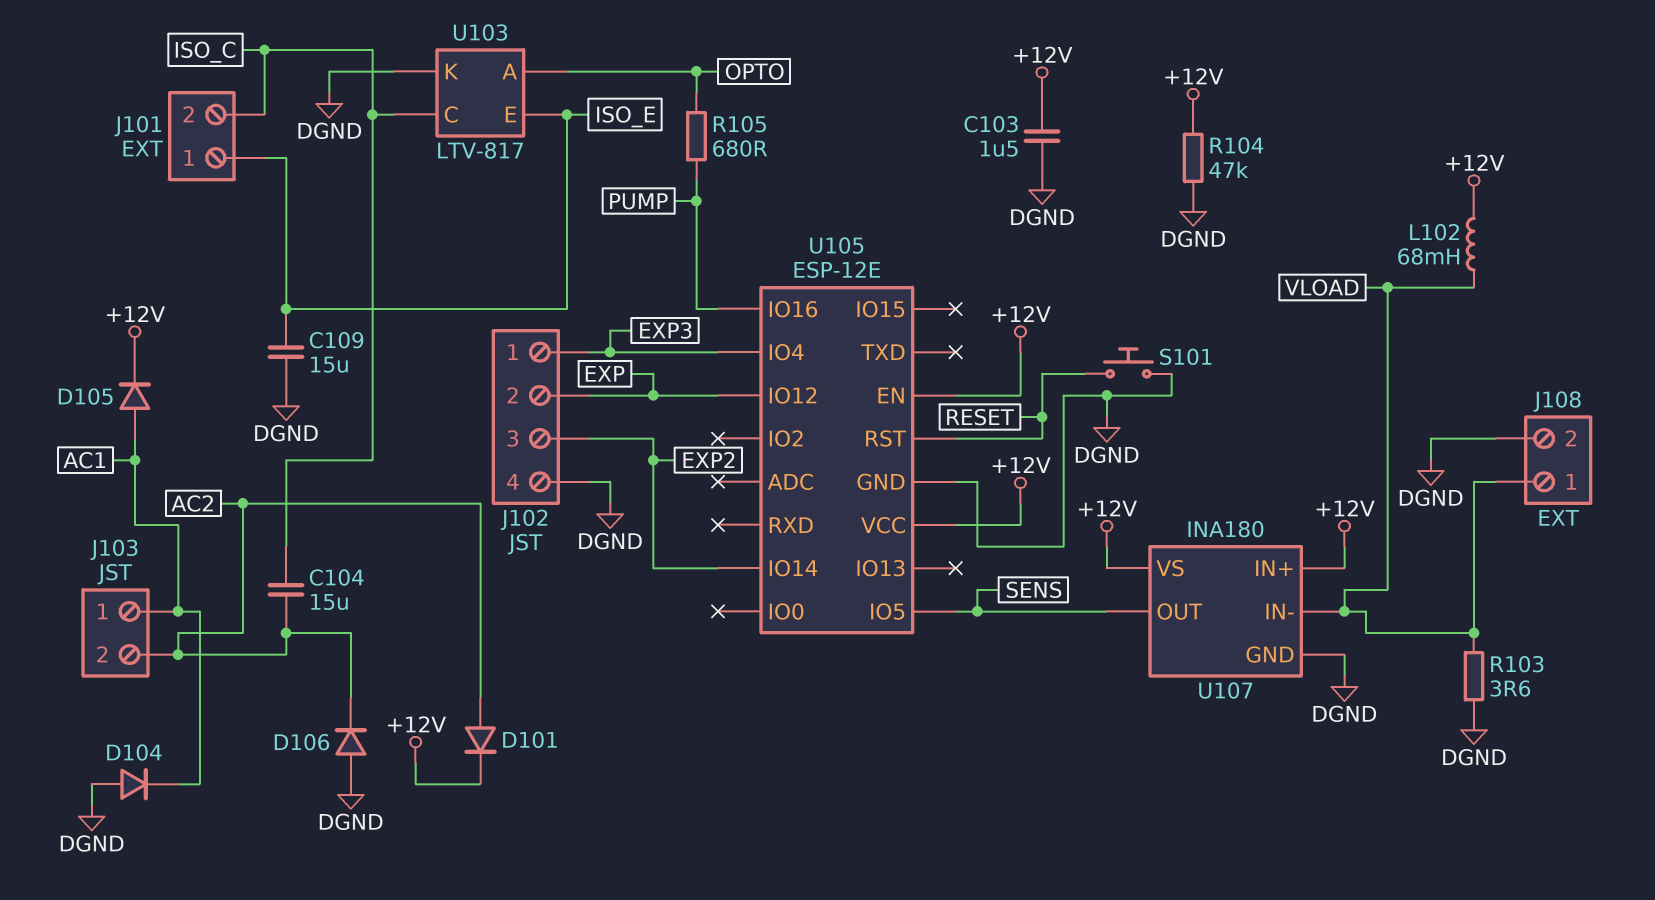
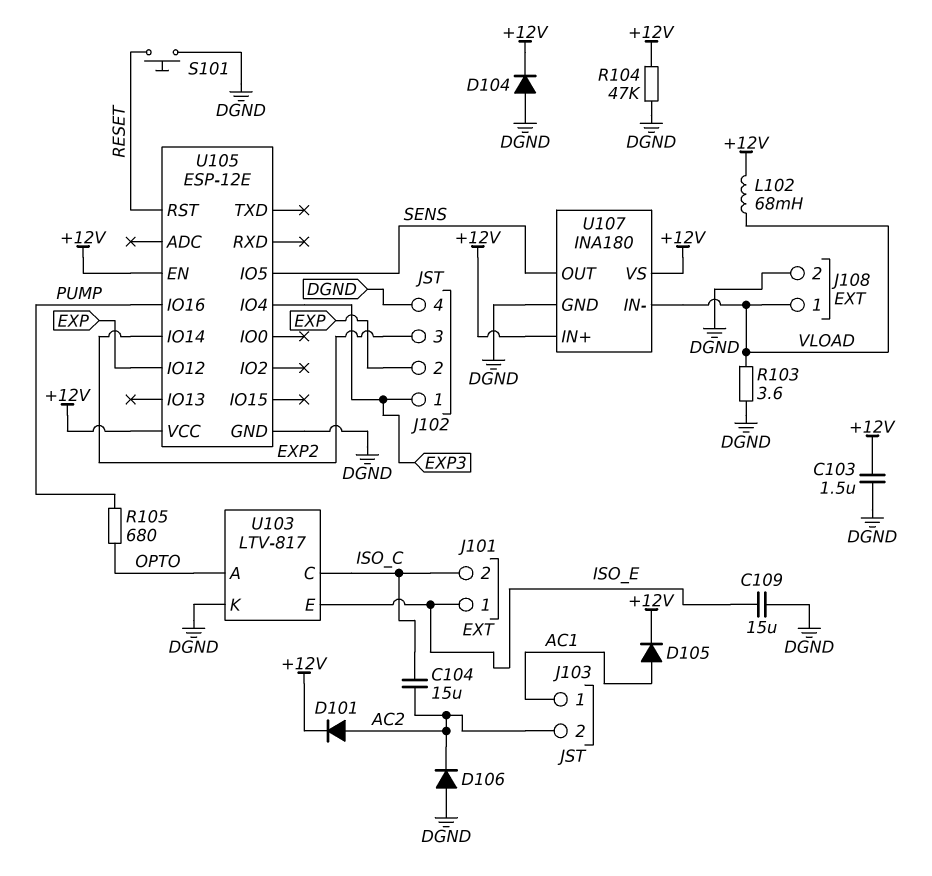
D104: diode (A DGND, K AC1) -> diode (A DGND, K +12V)

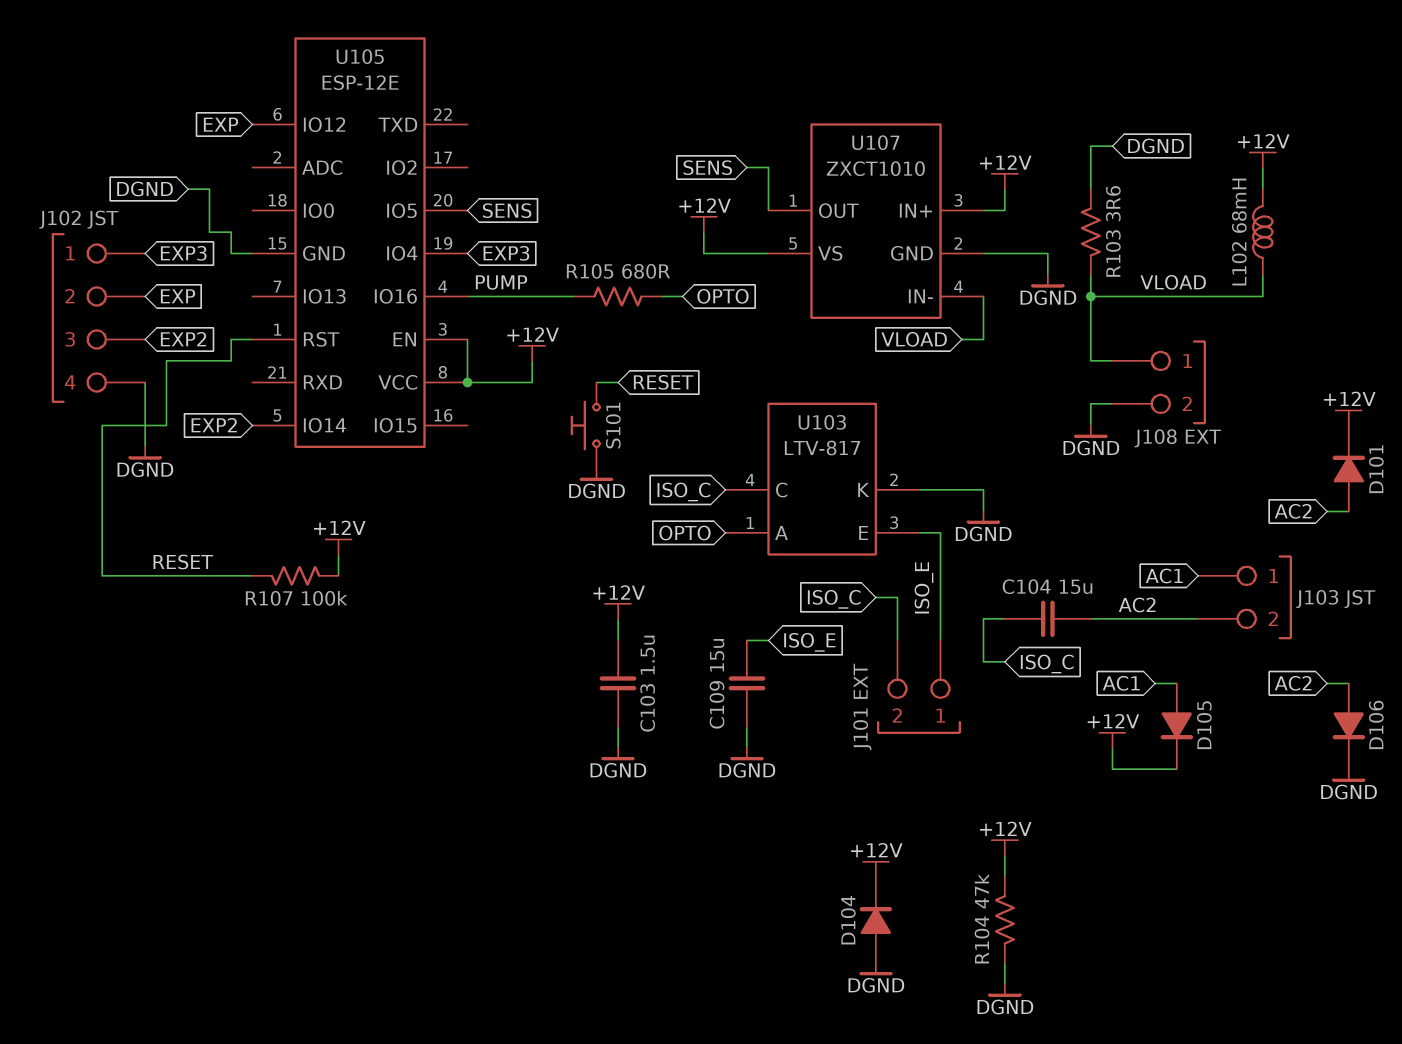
D106: diode (A DGND, K AC2) -> diode (A AC2, K DGND)
R107: none -> 100k (+12V, RESET)
U107: INA180 -> ZXCT1010

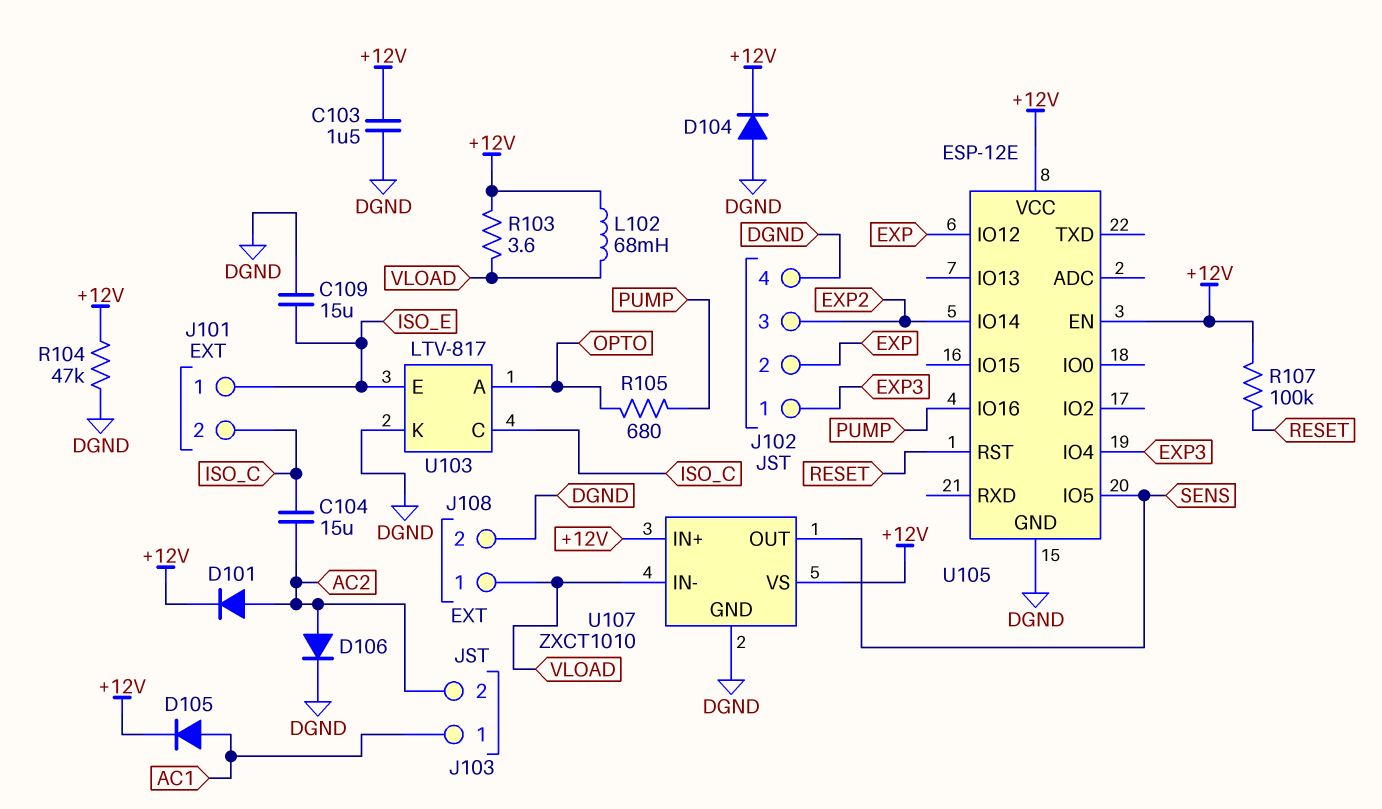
R103: 3.6 (DGND, VLOAD) -> 3.6 (+12V, VLOAD)
S101: button (DGND, RESET) -> none

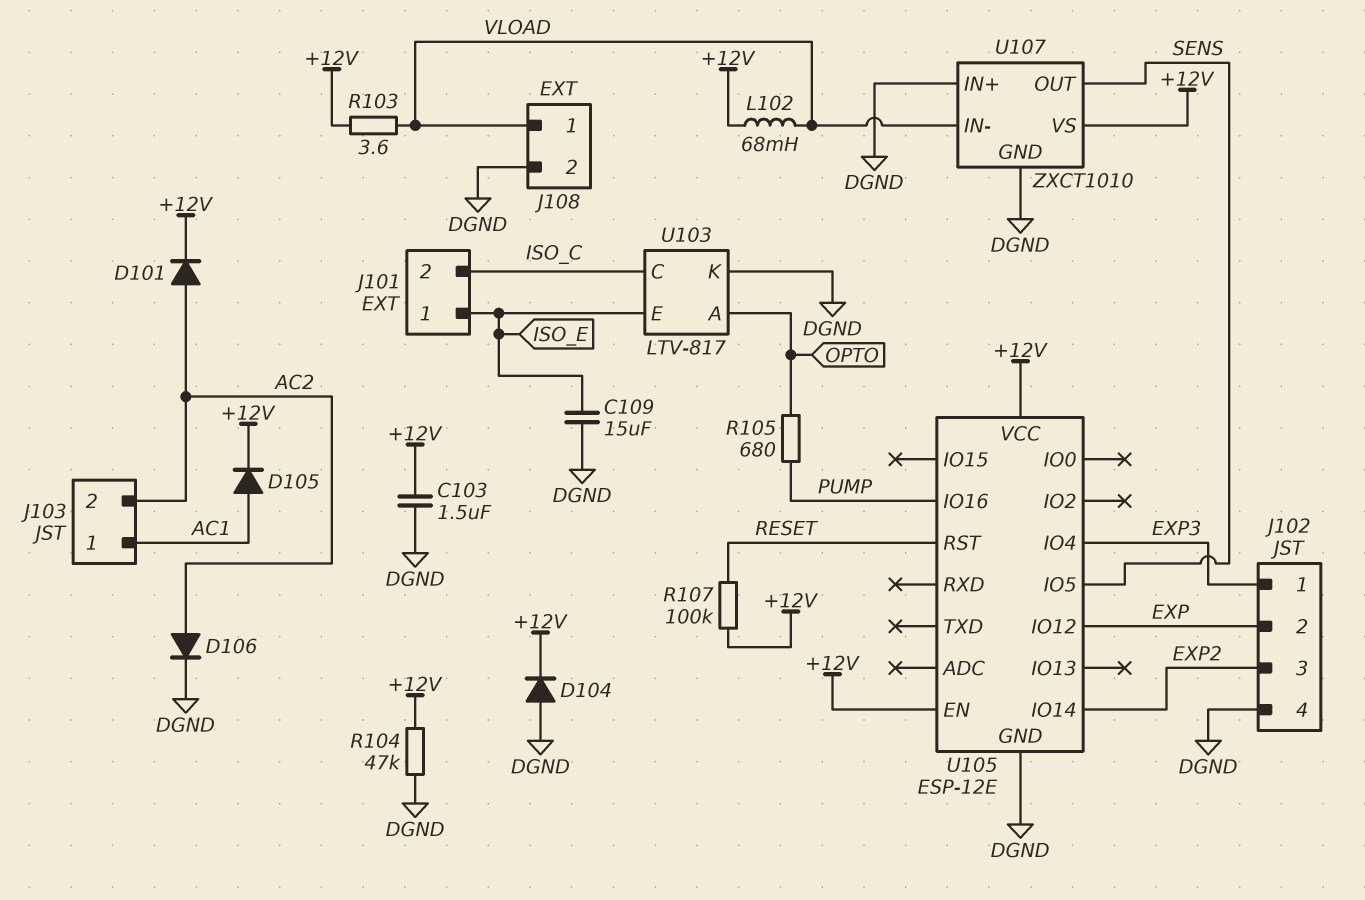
C104: 15uF (AC2, ISO_C) -> none
U107 pin IN+: +12V -> DGND

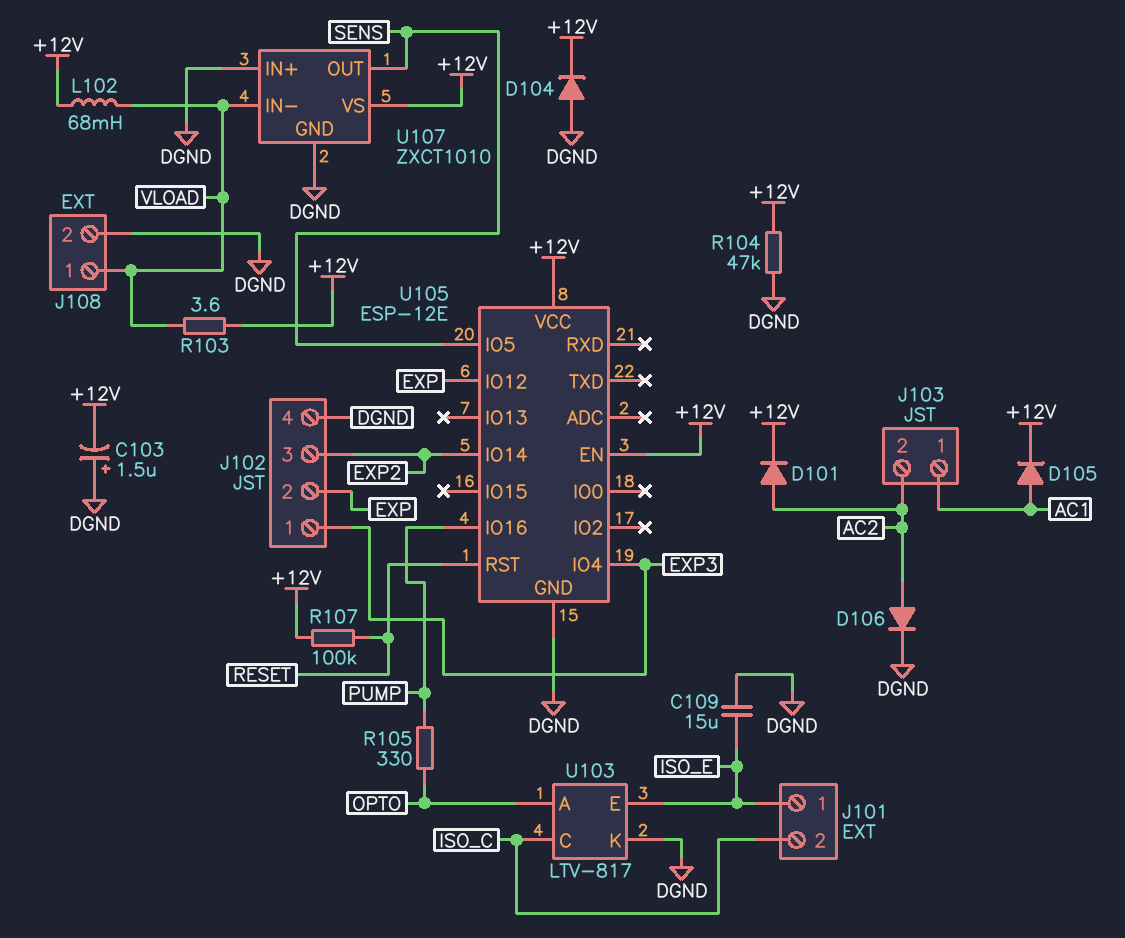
C103: 1.5uF (+12V, DGND) -> 1.5uF (plus DGND, minus +12V)
R105: 680 (OPTO, PUMP) -> 330 (OPTO, PUMP)

